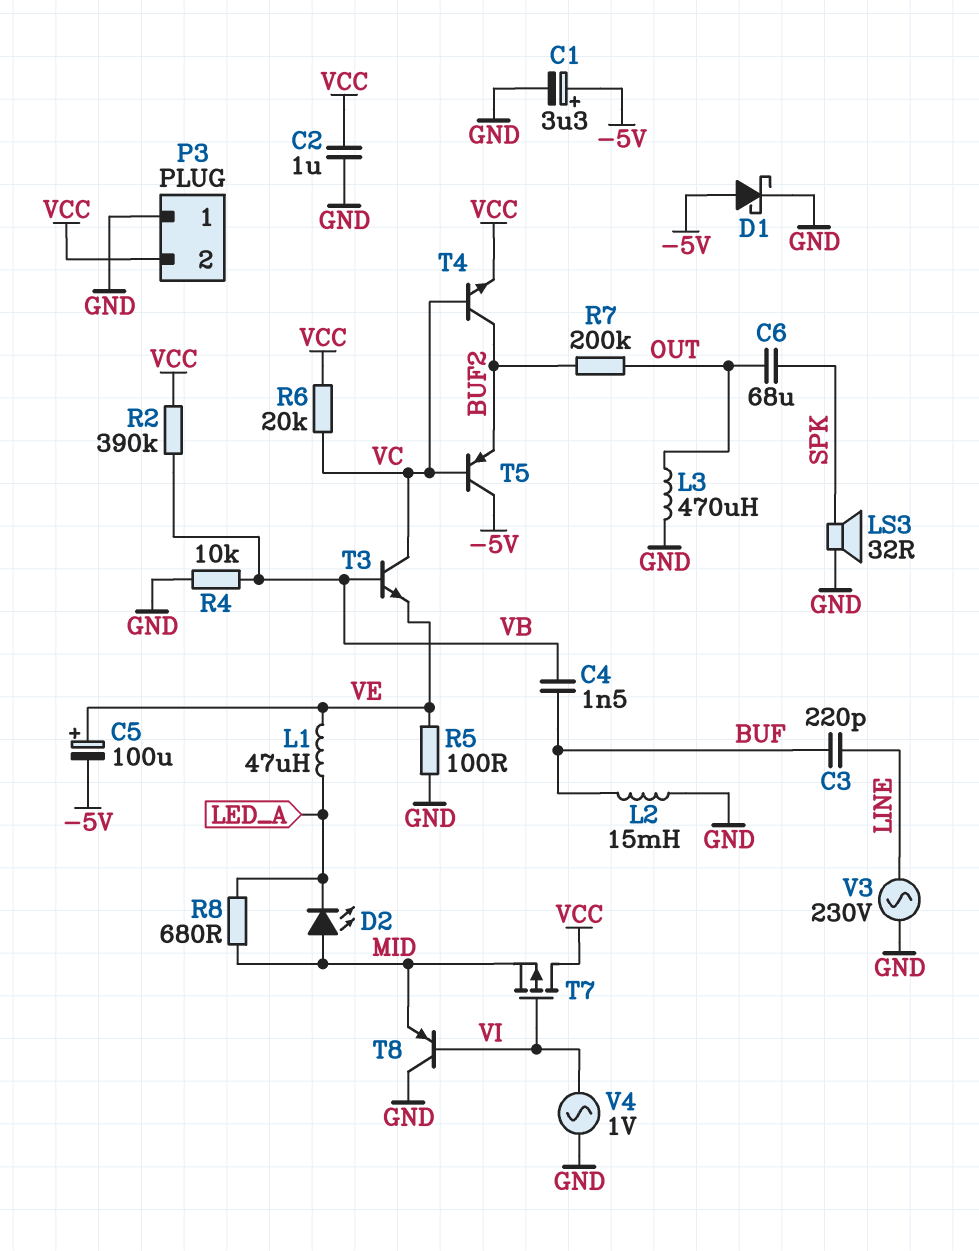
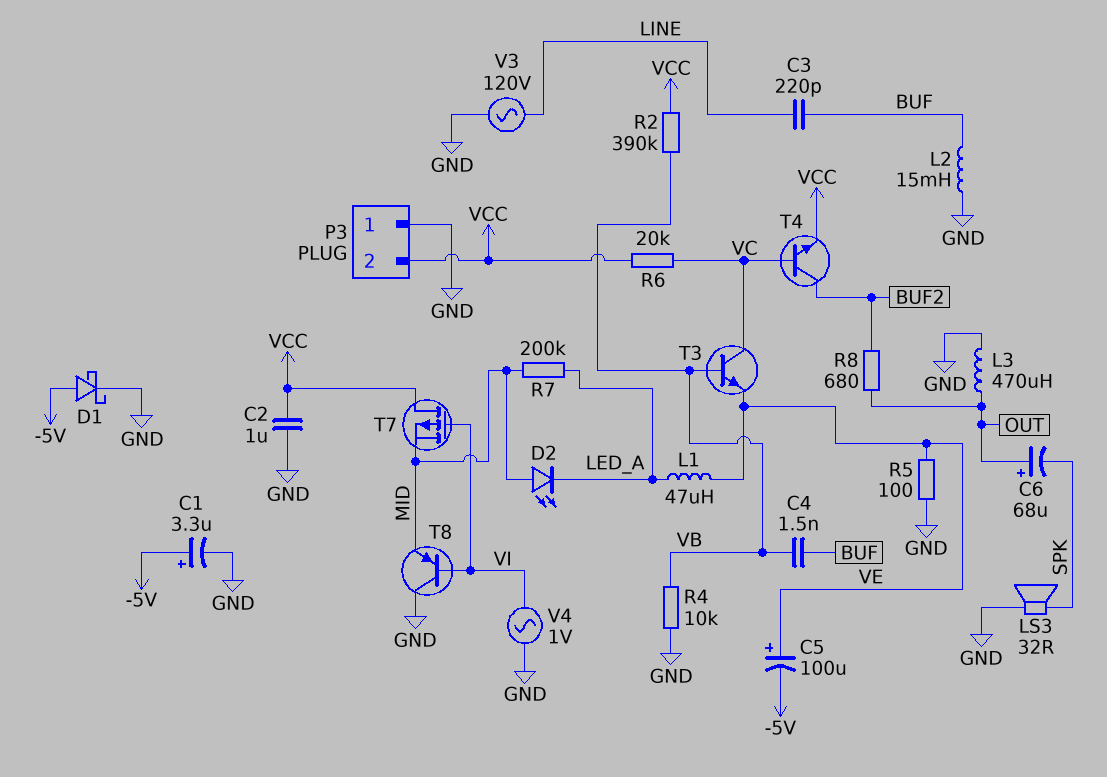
C6: 68uF (OUT, SPK) -> 68uF (plus OUT, minus SPK)
R7: 200k (BUF2, OUT) -> 200k (LED_A, MID)
R8: 680 (LED_A, MID) -> 680 (BUF2, OUT)
T5: PNP (B VC, C -5V, E BUF2) -> none
V3: AC 230V (GND, LINE) -> AC 120V (GND, LINE)

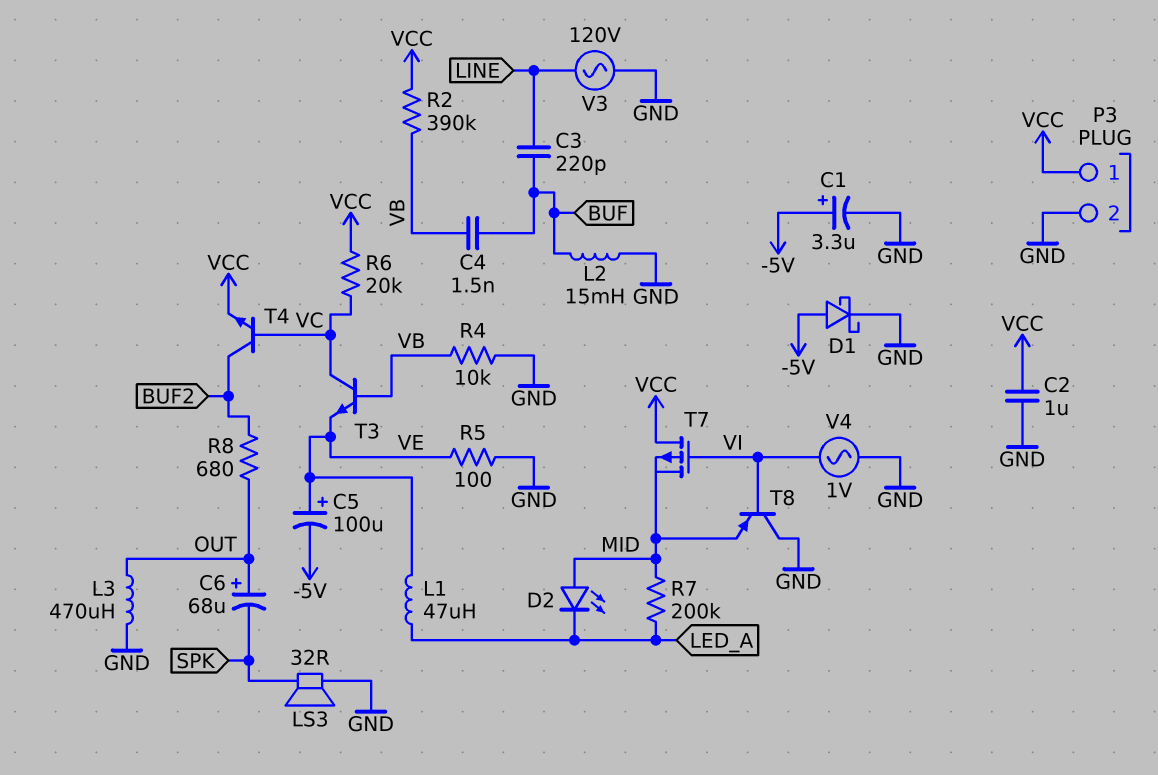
P3 pin 1: GND -> VCC
P3 pin 2: VCC -> GND

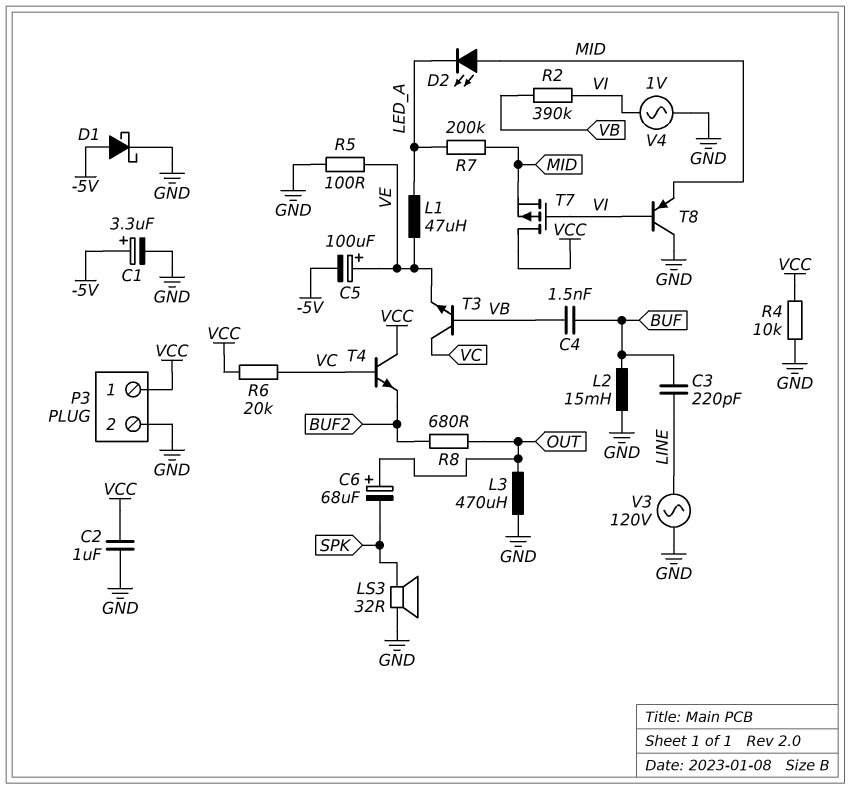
R2: 390k (VB, VCC) -> 390k (VB, VI)
R4: 10k (GND, VB) -> 10k (GND, VCC)
T4: NPN (B VC, C BUF2, E VCC) -> NPN (B VC, C VCC, E BUF2)

